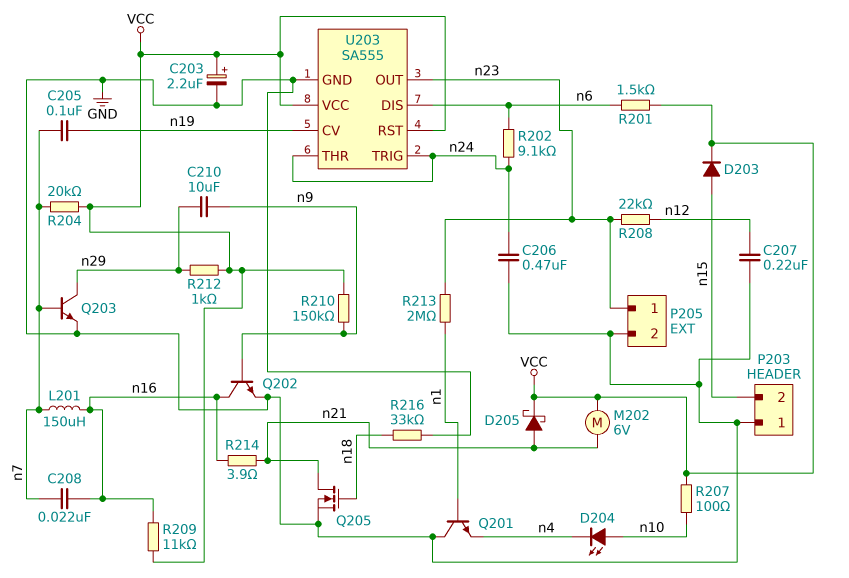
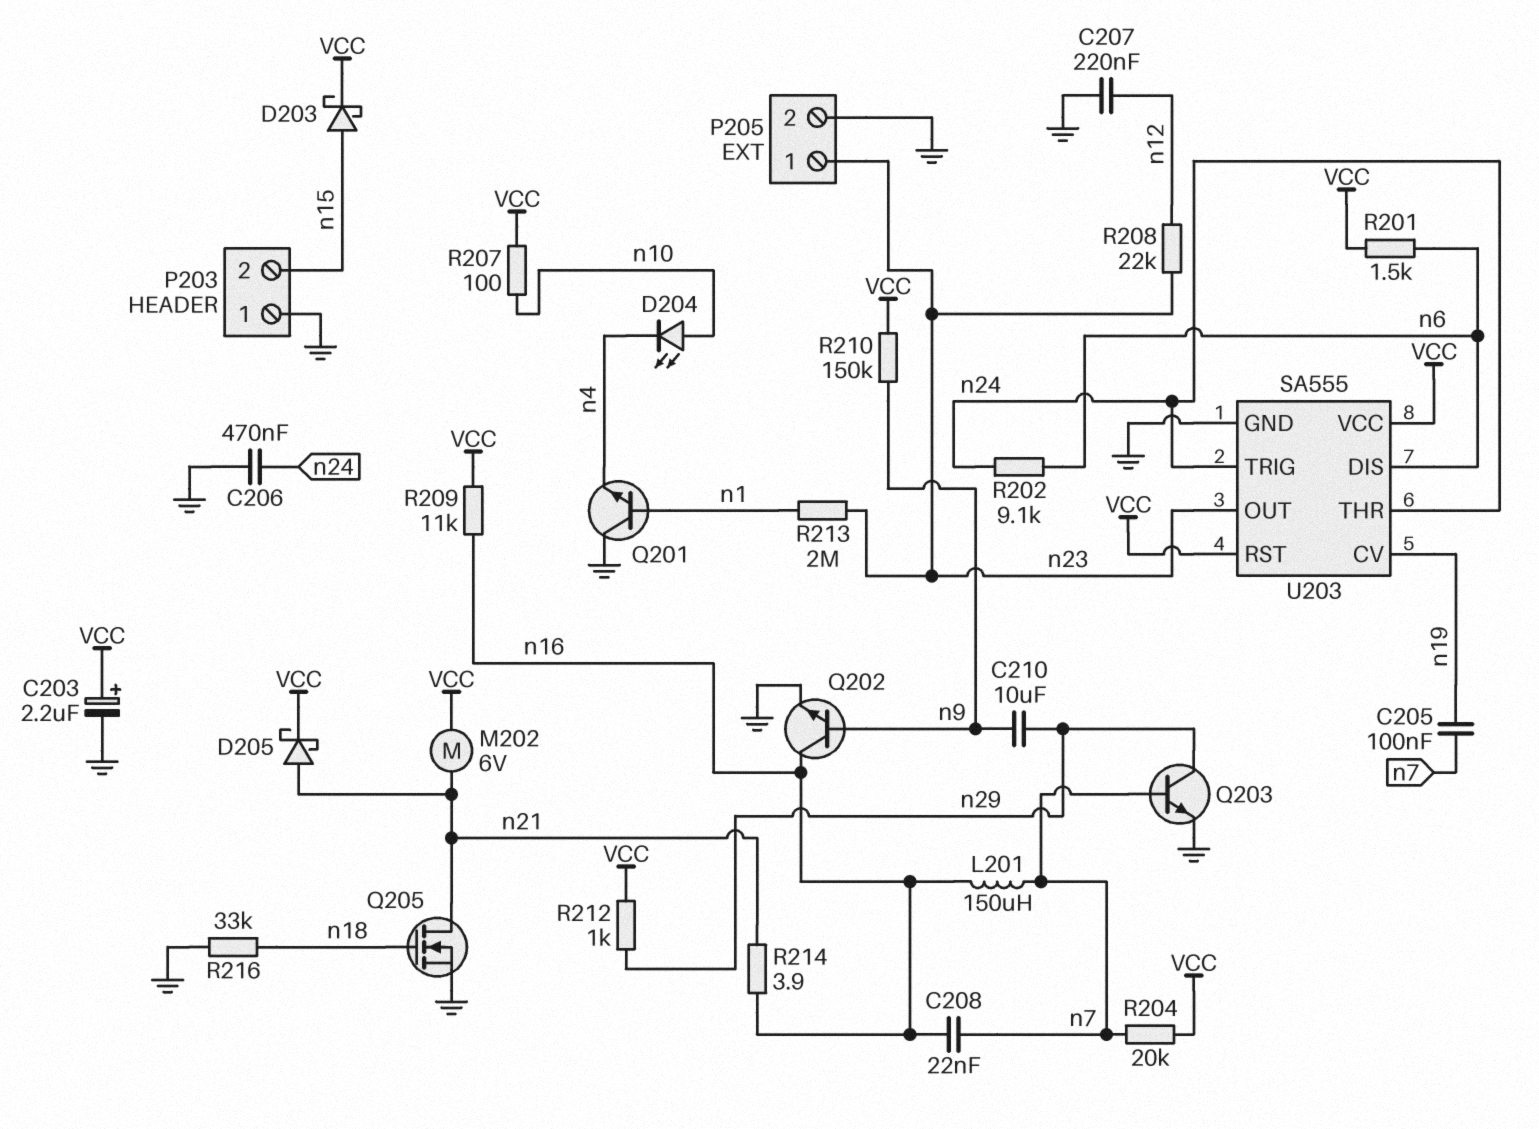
D203: diode (A n15, K VCC) -> schottky (A n15, K VCC)

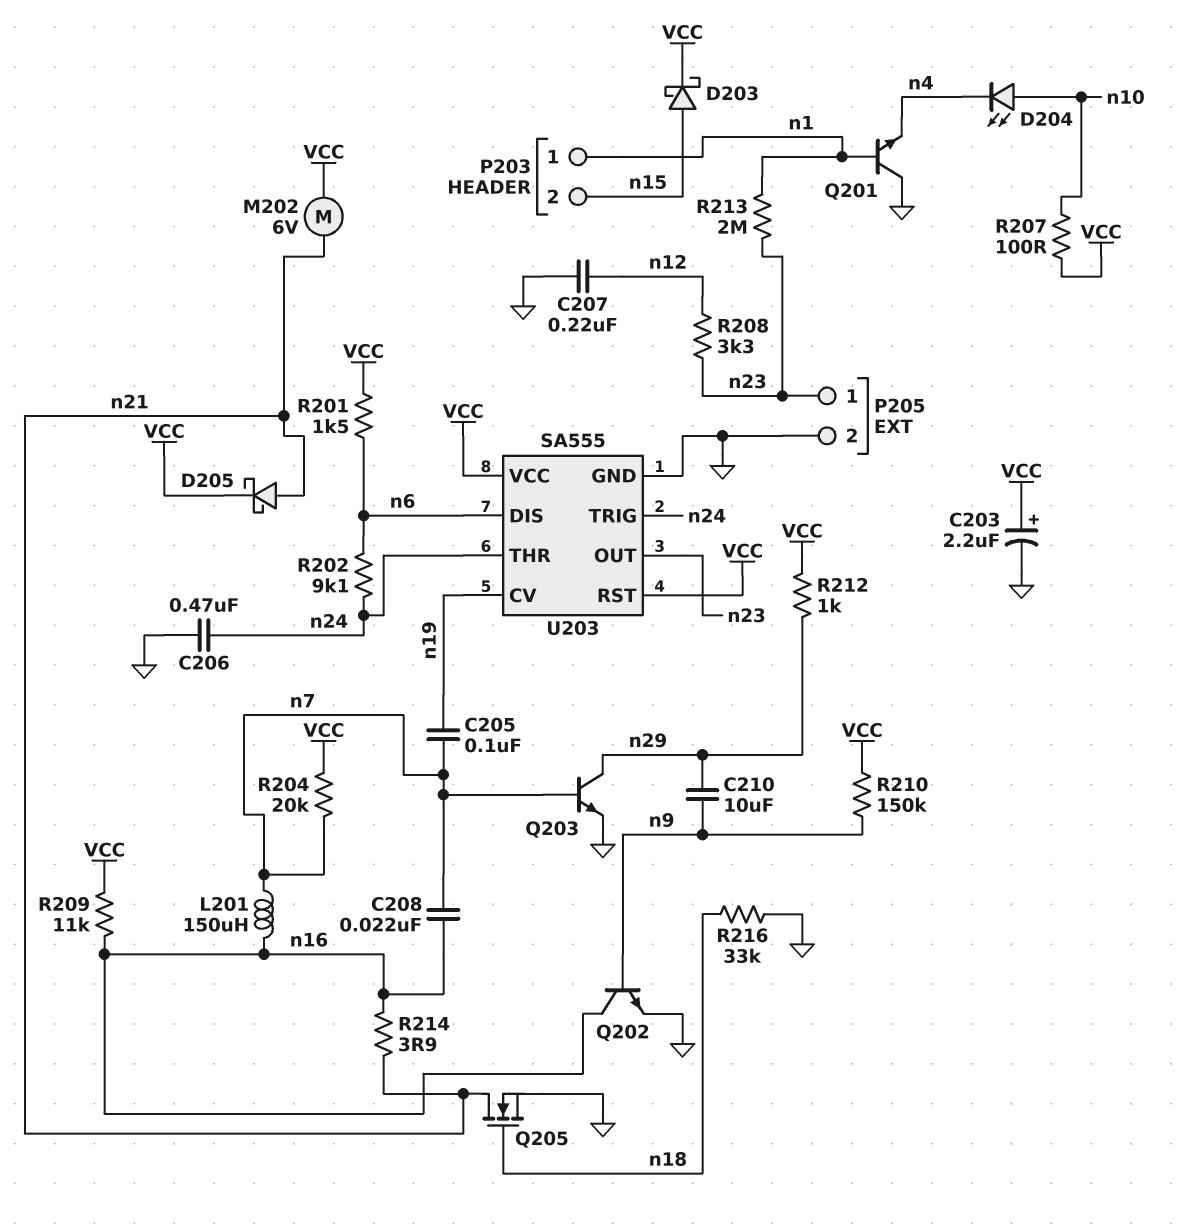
P203 pin 1: GND -> n1
R208: 22k (n12, n23) -> 3.3k (n12, n23)

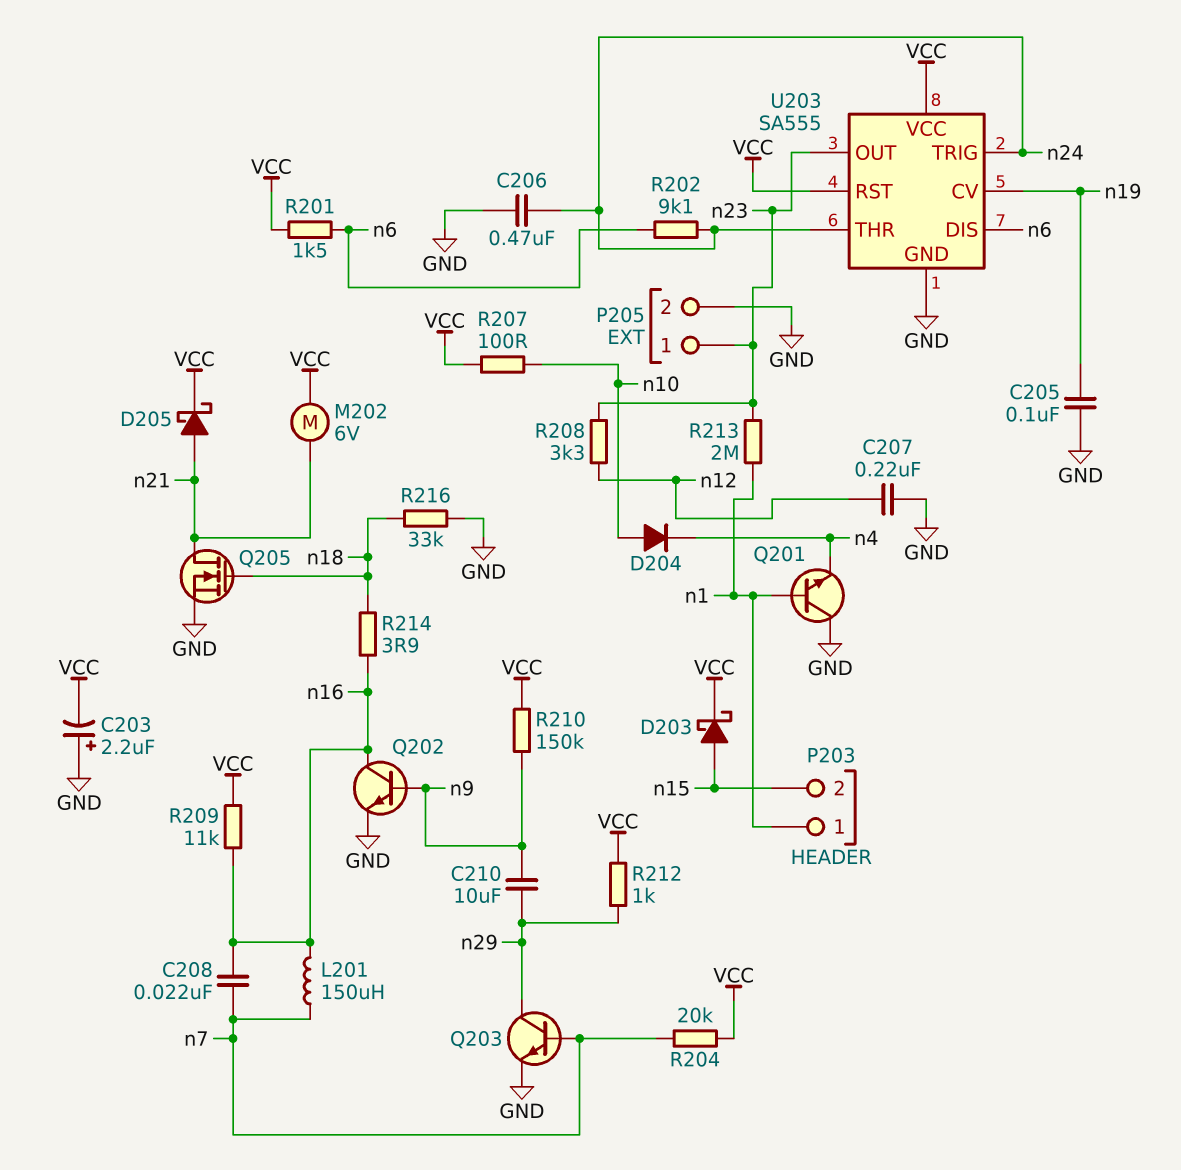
C203: 2.2uF (plus VCC, minus GND) -> 2.2uF (plus GND, minus VCC)
C205: 100nF (n7, n19) -> 100nF (GND, n19)
D204: LED (A n10, K n4) -> diode (A n10, K n4)
R214: 3.9 (n16, n21) -> 3.9 (n16, n18)

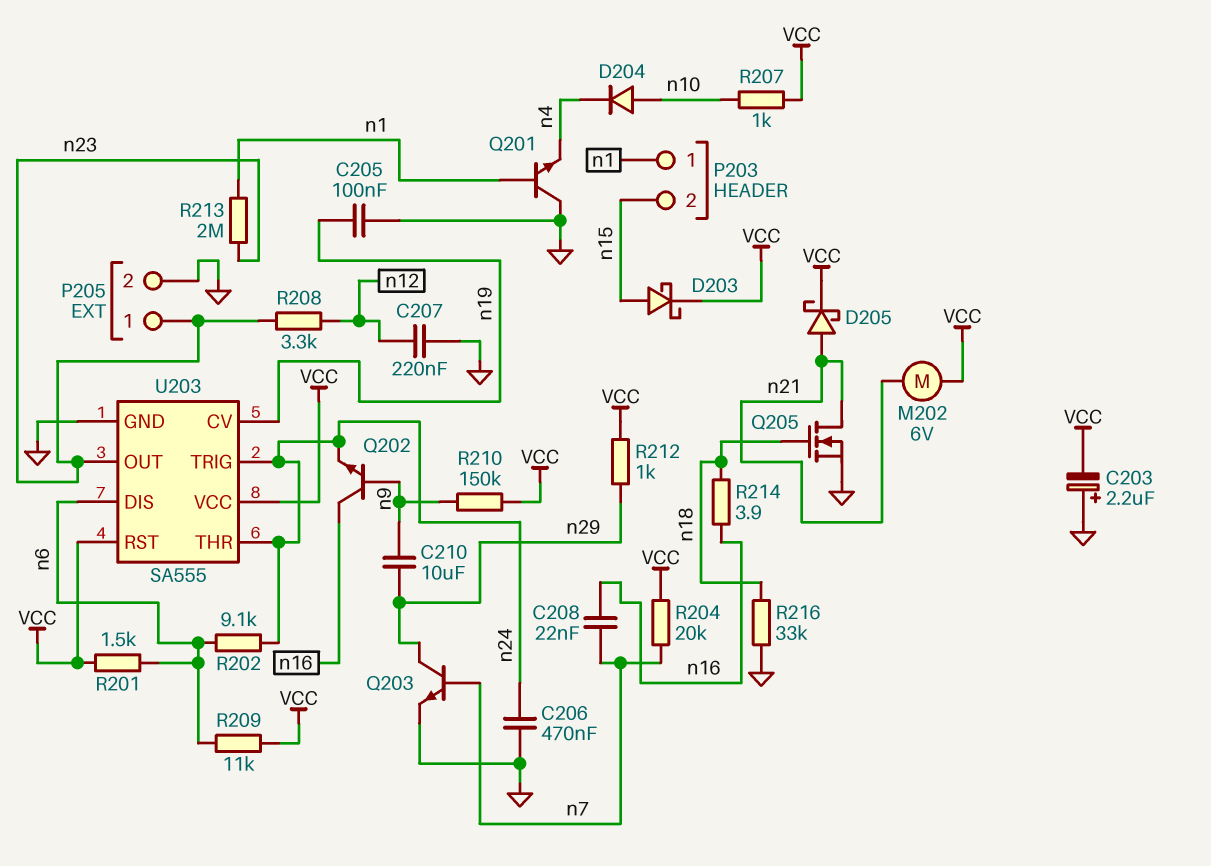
L201: 150uH (n7, n16) -> none
Q202: NPN (B n9, C n16, E GND) -> NPN (B n9, C n16, E n24)
R207: 100 (VCC, n10) -> 1k (VCC, n10)
R209: 11k (VCC, n16) -> 11k (VCC, n6)

